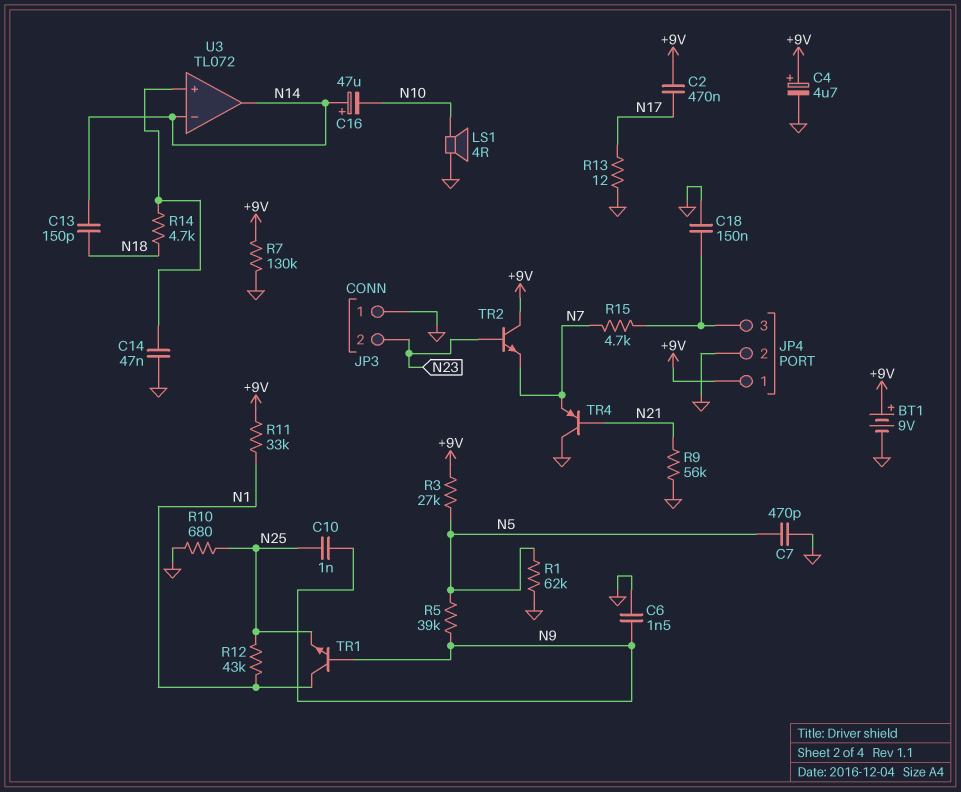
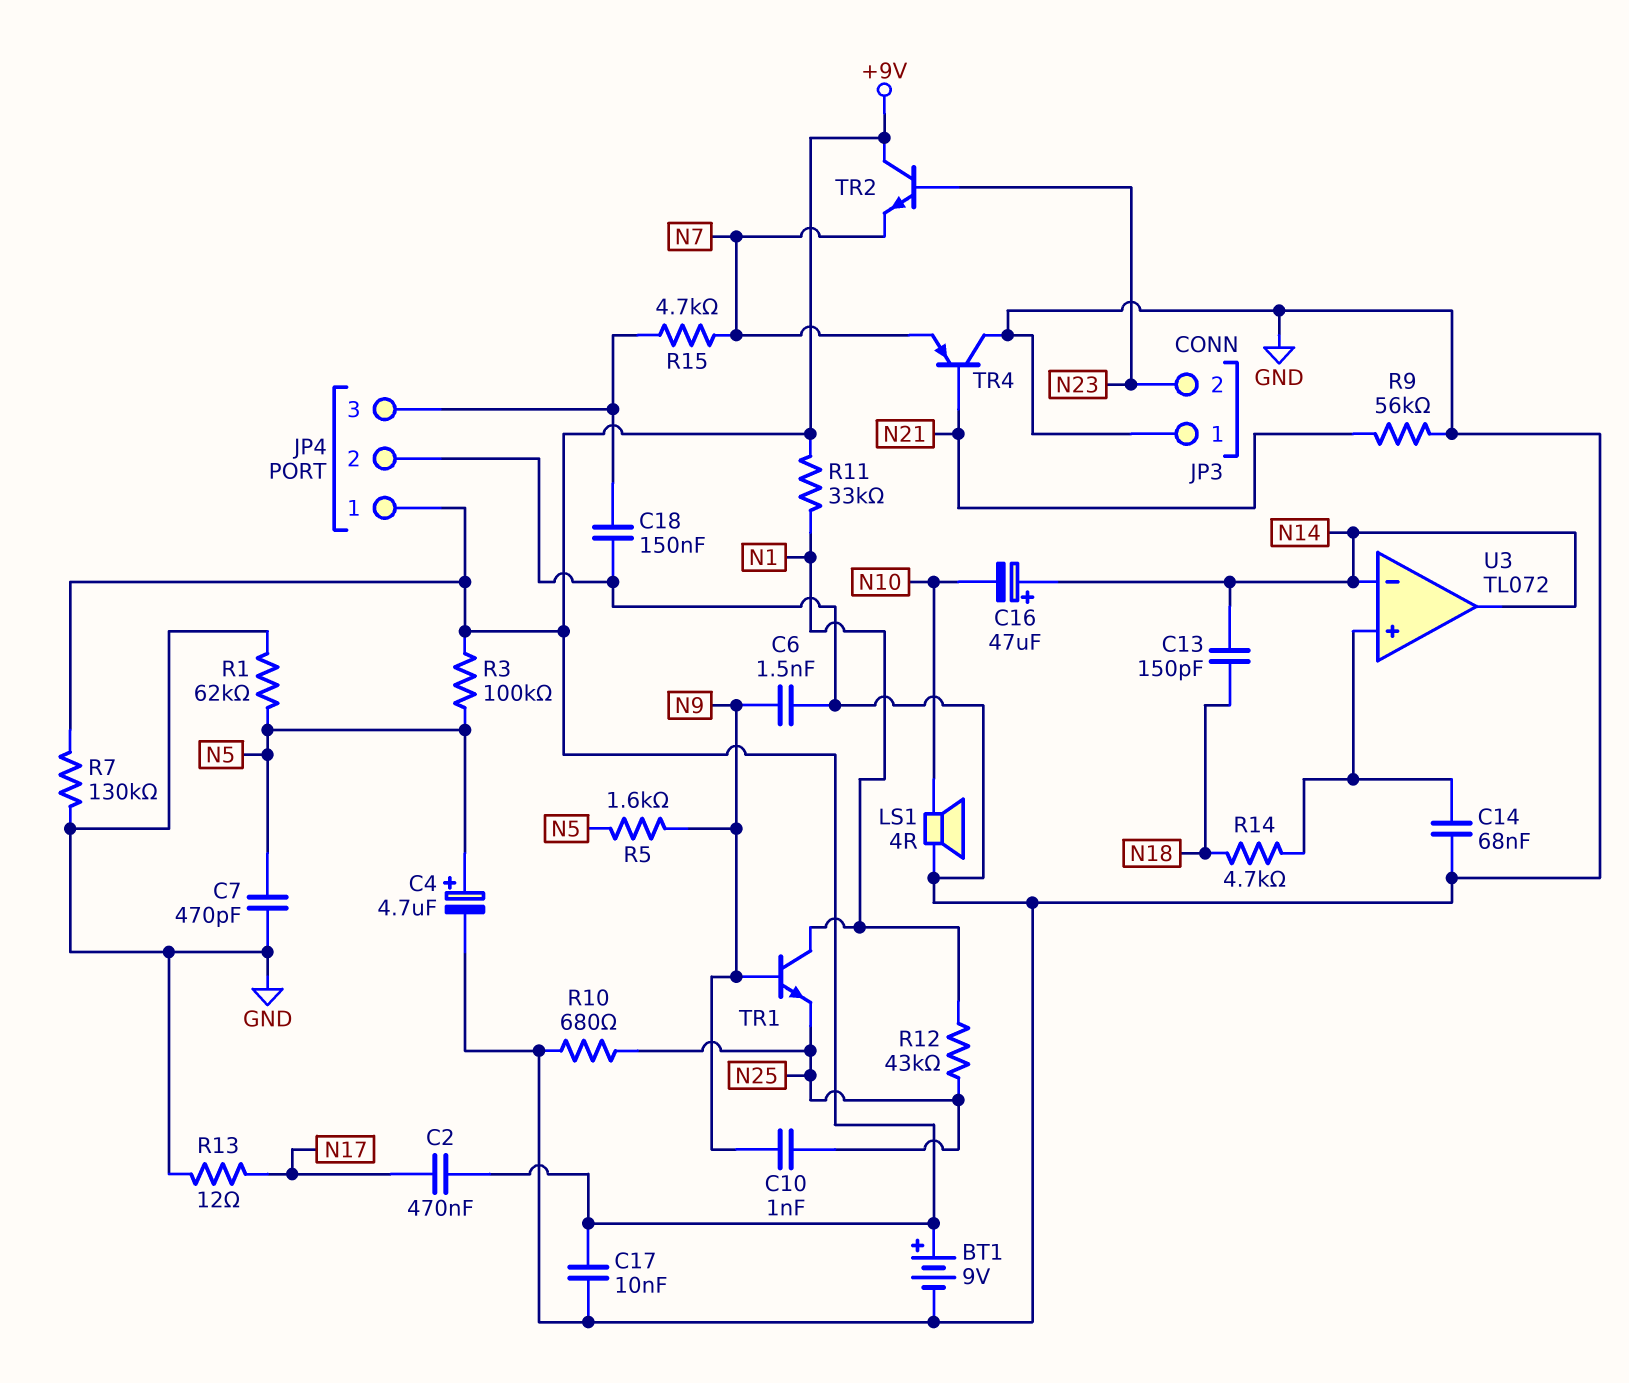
C4: 4.7uF (plus +9V, minus GND) -> 4.7uF (plus N5, minus GND)
C14: 47nF (GND, U3/in+) -> 68nF (GND, U3/in+)
C17: none -> 10nF (+9V, GND)
R3: 27k (+9V, N5) -> 100k (+9V, N5)
R5: 39k (N5, N9) -> 1.6k (N5, N9)

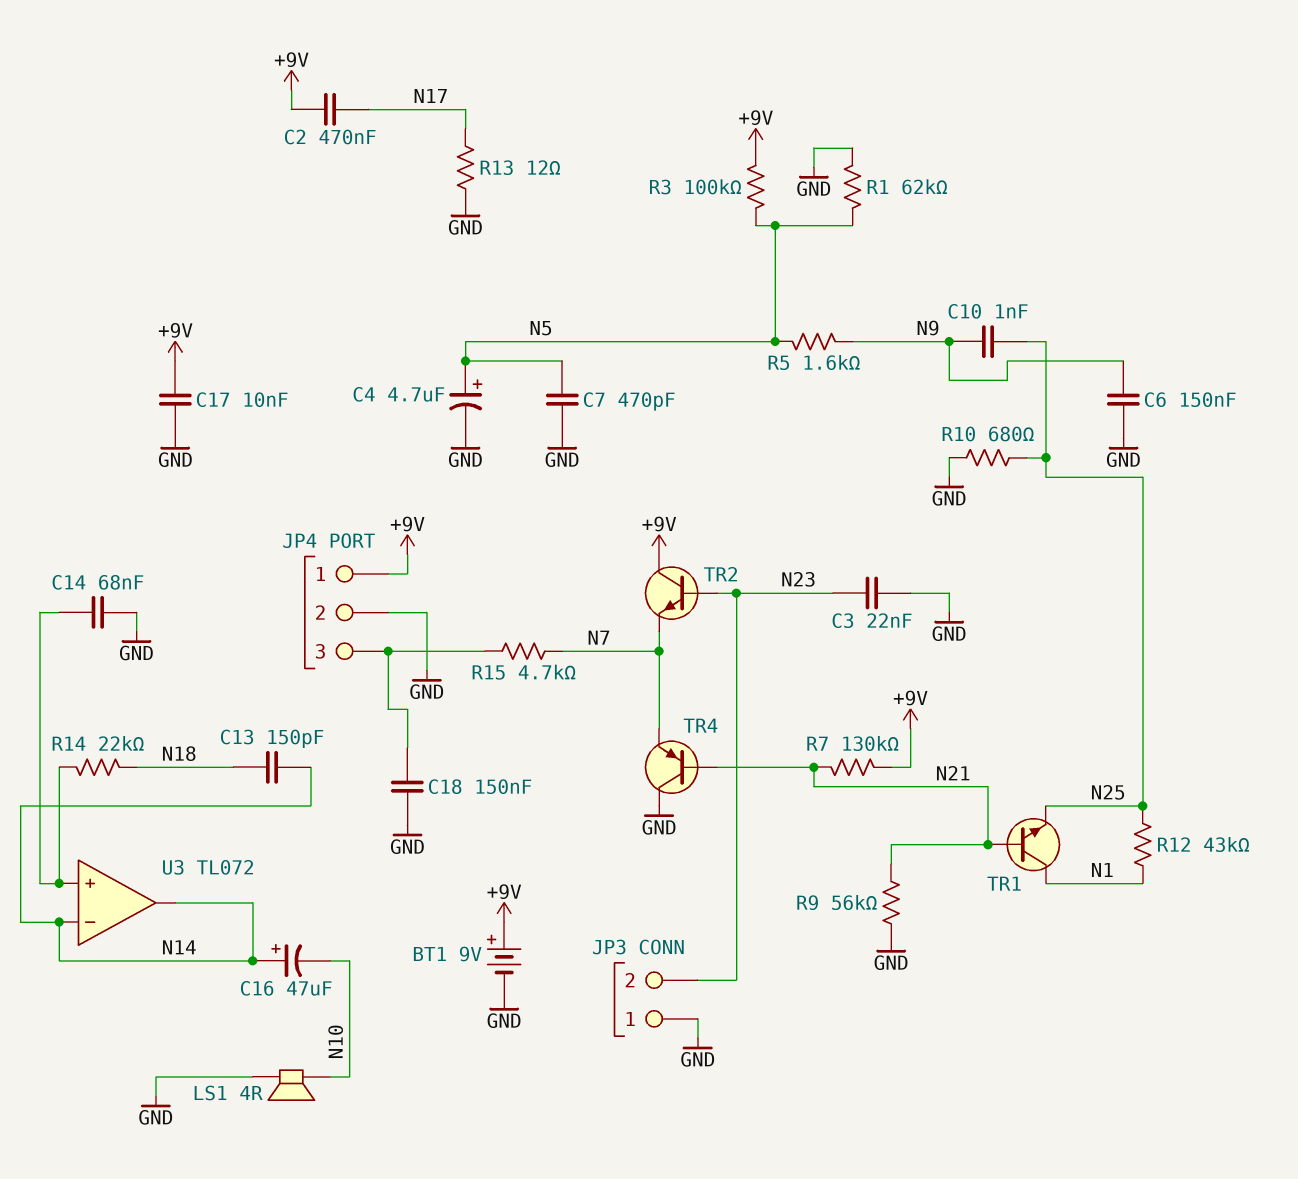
C3: none -> 22nF (GND, N23)
C6: 1.5nF (GND, N9) -> 150nF (GND, N9)
R7: 130k (+9V, GND) -> 130k (+9V, N21)
R11: 33k (+9V, N1) -> none
R14: 4.7k (N18, U3/in+) -> 22k (N18, U3/in+)
TR1: NPN (B N9, C N1, E N25) -> NPN (B N21, C N1, E N25)

